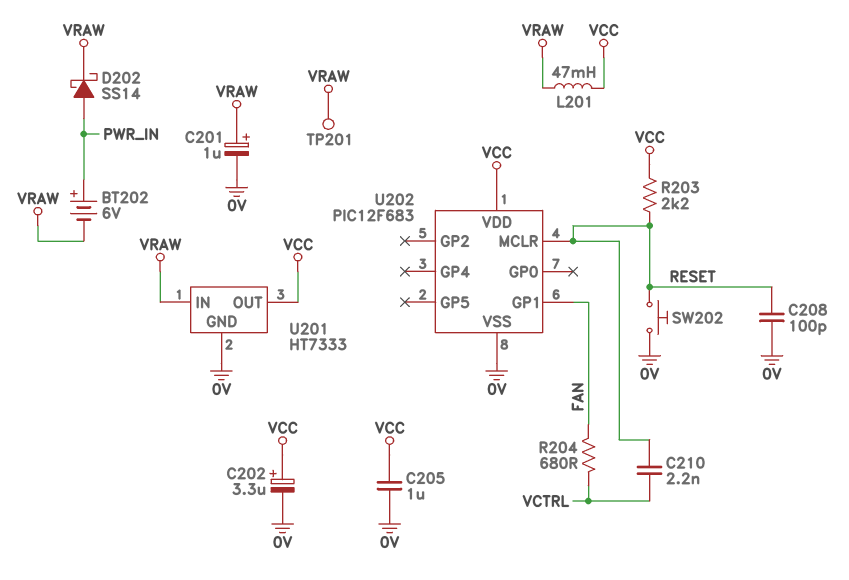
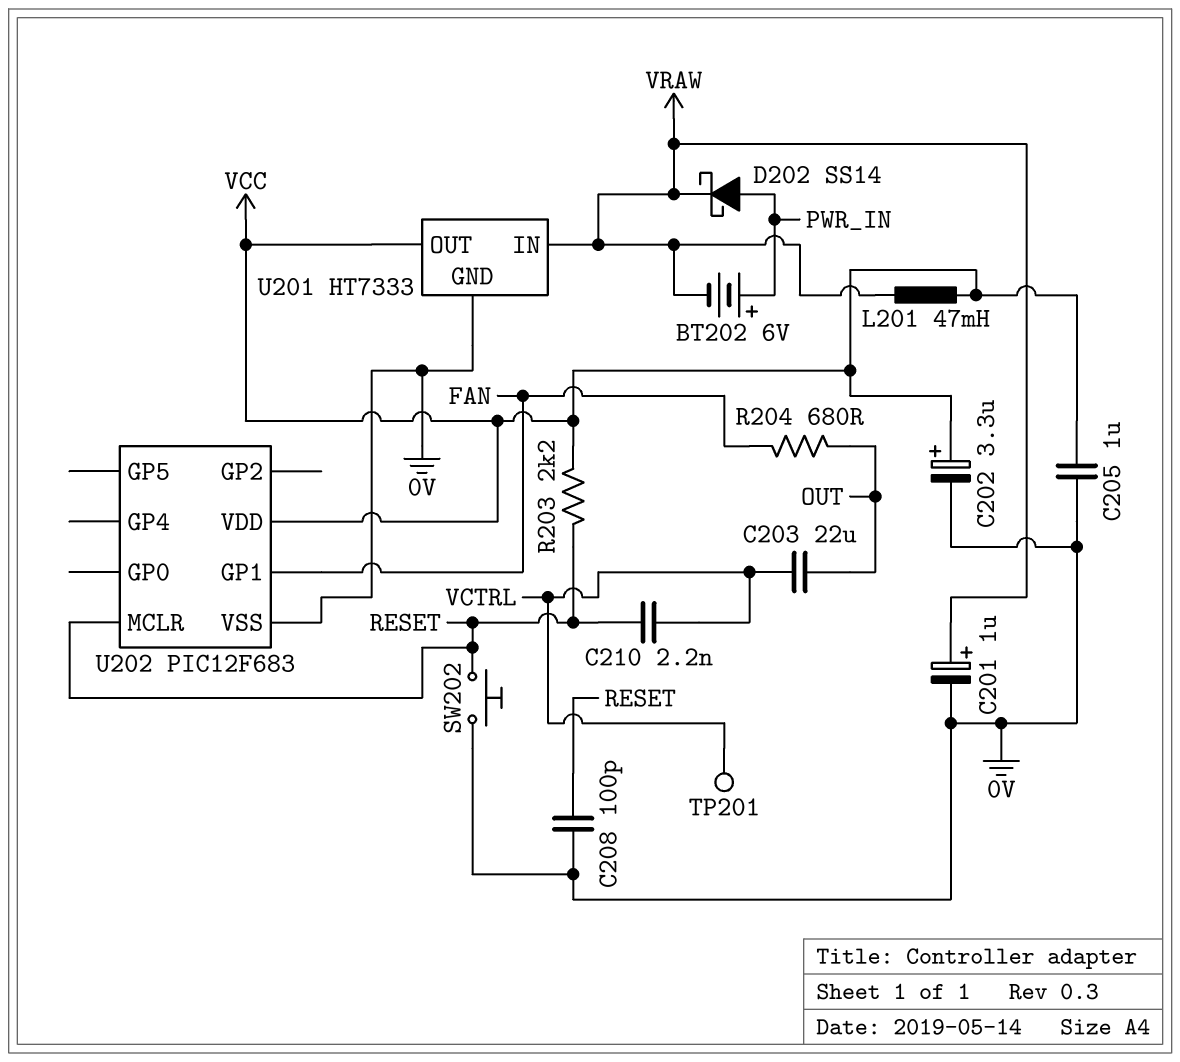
C203: none -> 22uF (OUT, VCTRL)
R204: 680 (FAN, VCTRL) -> 680 (FAN, OUT)
TP201: test point (VRAW) -> test point (VCTRL)

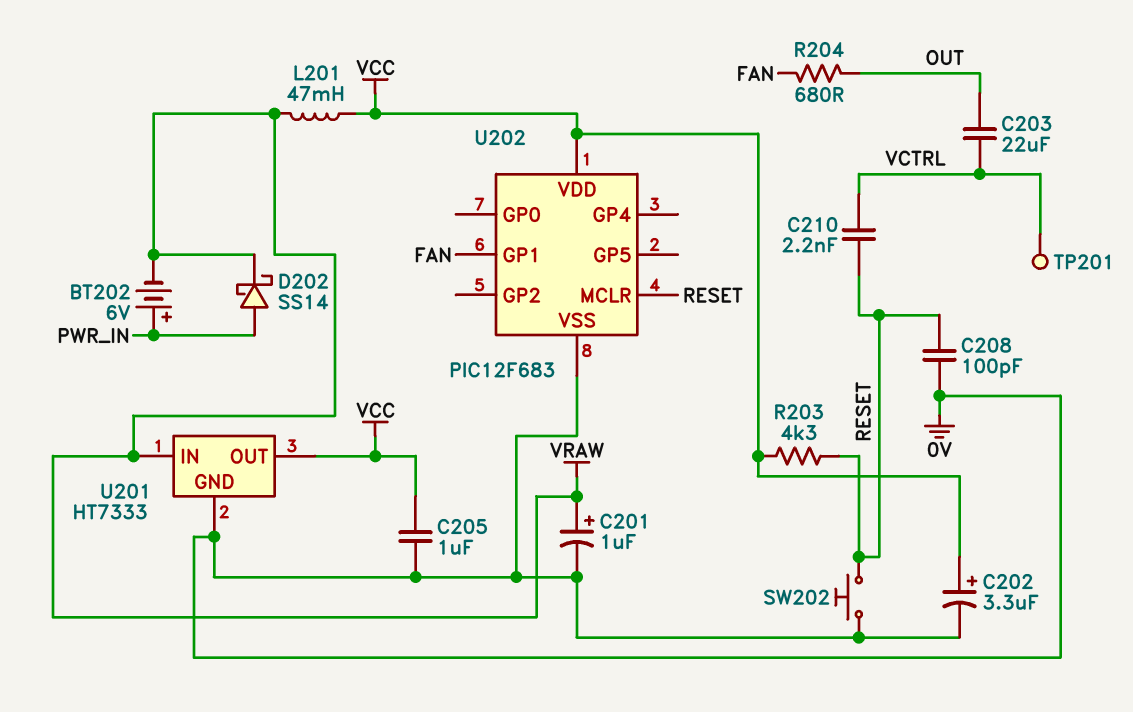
R203: 2.2k (RESET, VCC) -> 4.3k (RESET, VCC)

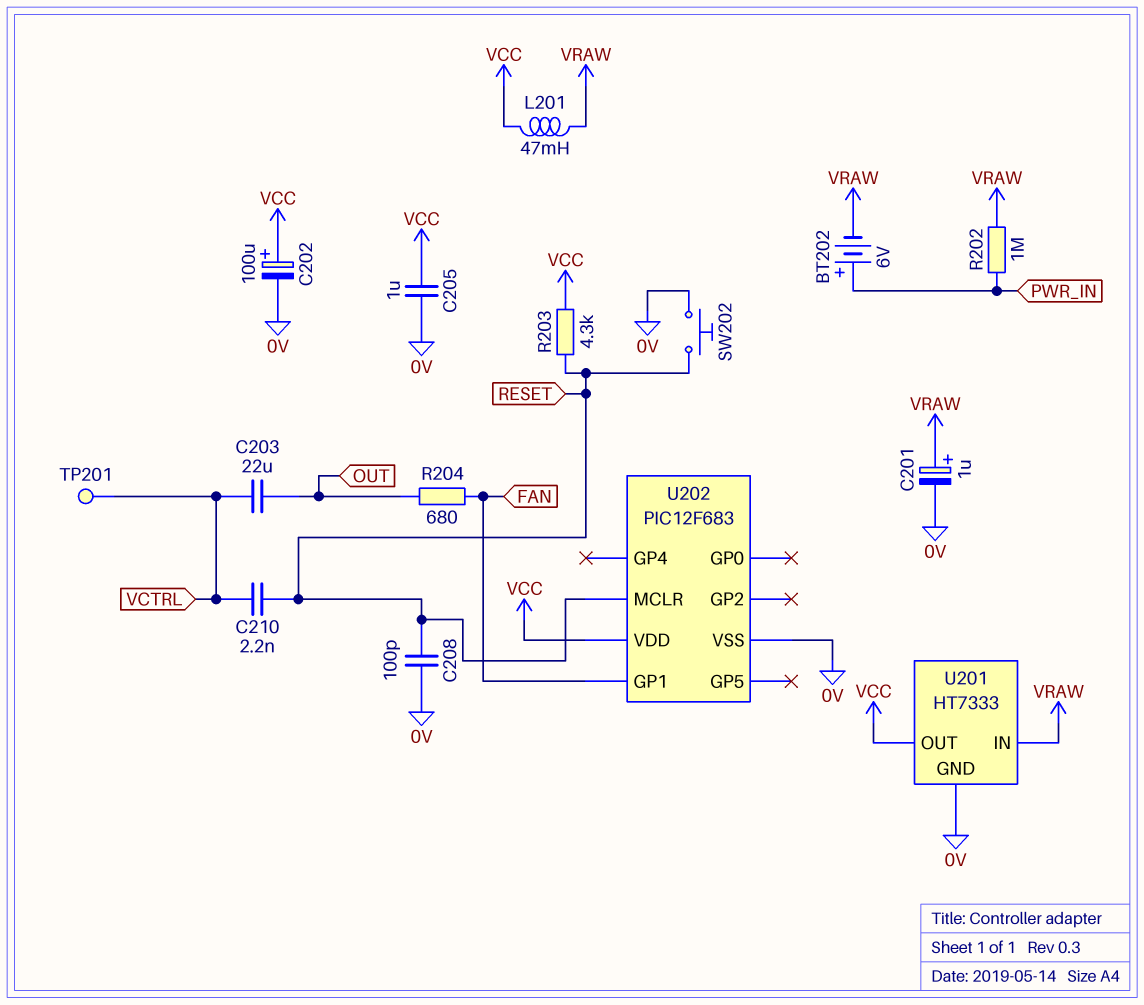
C202: 3.3uF (plus VCC, minus 0V) -> 100uF (plus VCC, minus 0V)
D202: schottky SS14 (A PWR_IN, K VRAW) -> none
R202: none -> 1M (PWR_IN, VRAW)

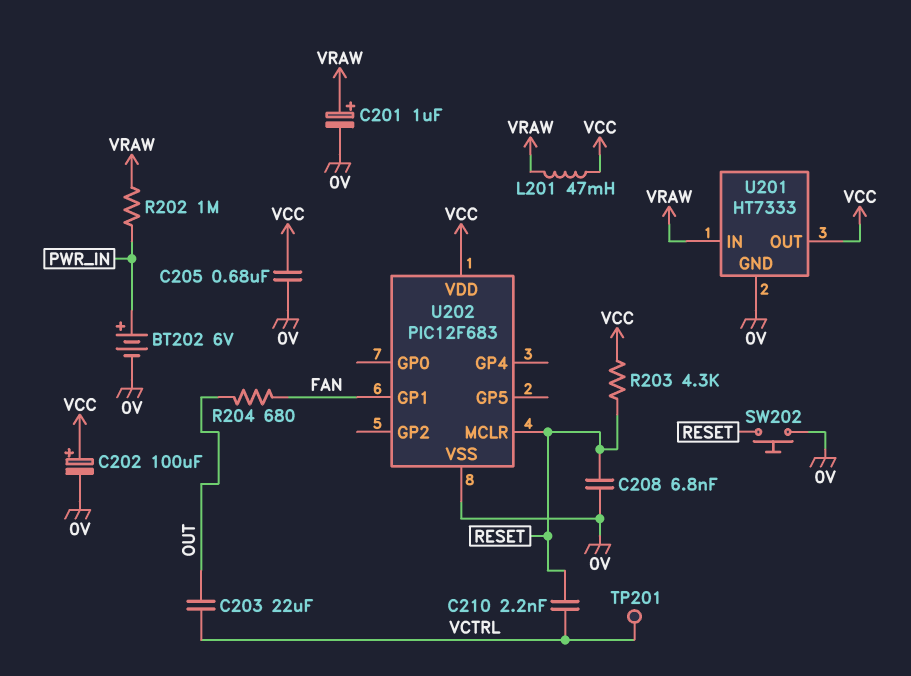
BT202: 6V (plus PWR_IN, minus VRAW) -> 6V (plus PWR_IN, minus 0V)
C205: 1uF (0V, VCC) -> 680nF (0V, VCC)
C208: 100pF (0V, RESET) -> 6.8nF (0V, RESET)

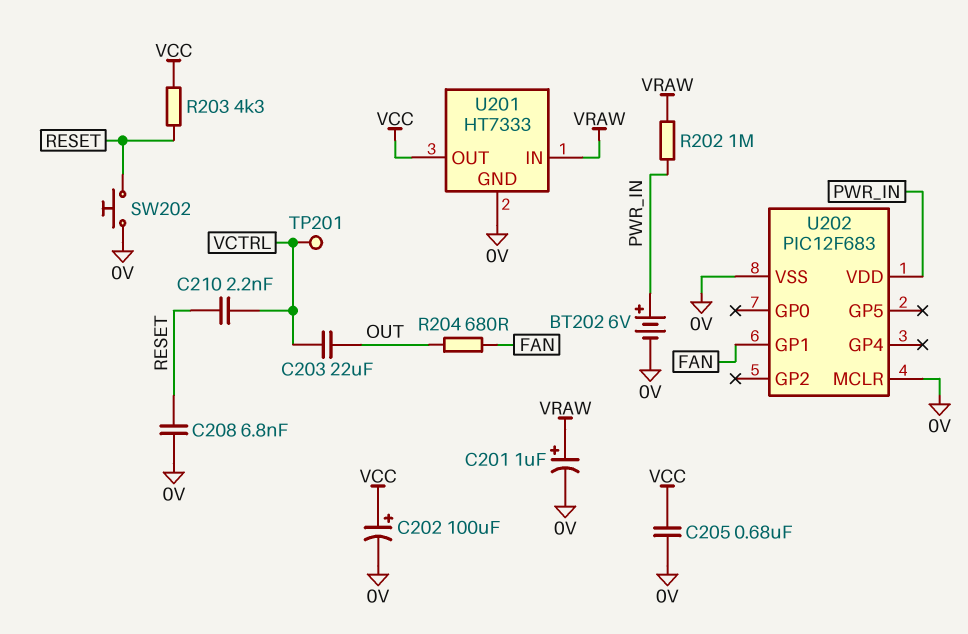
L201: 47mH (VCC, VRAW) -> none
U202 pin MCLR: RESET -> 0V
U202 pin VDD: VCC -> PWR_IN

